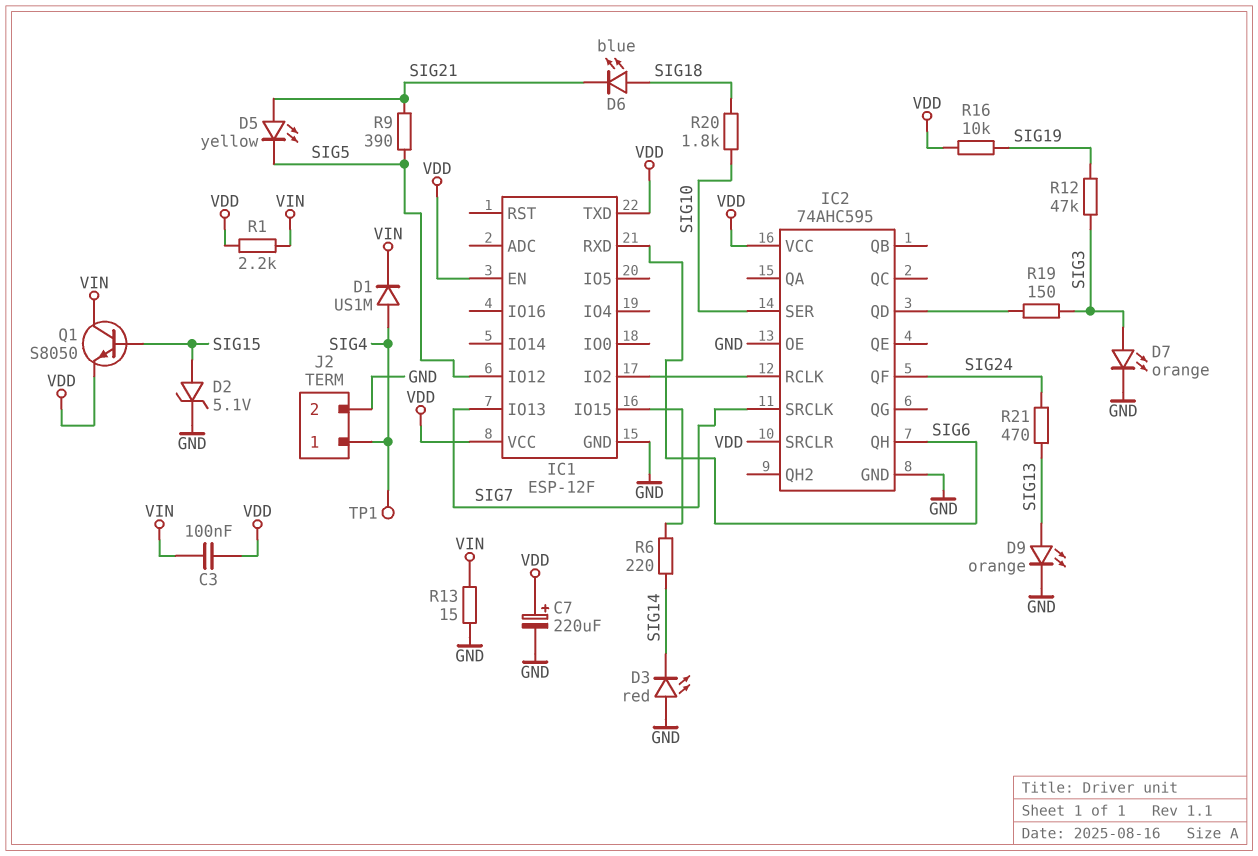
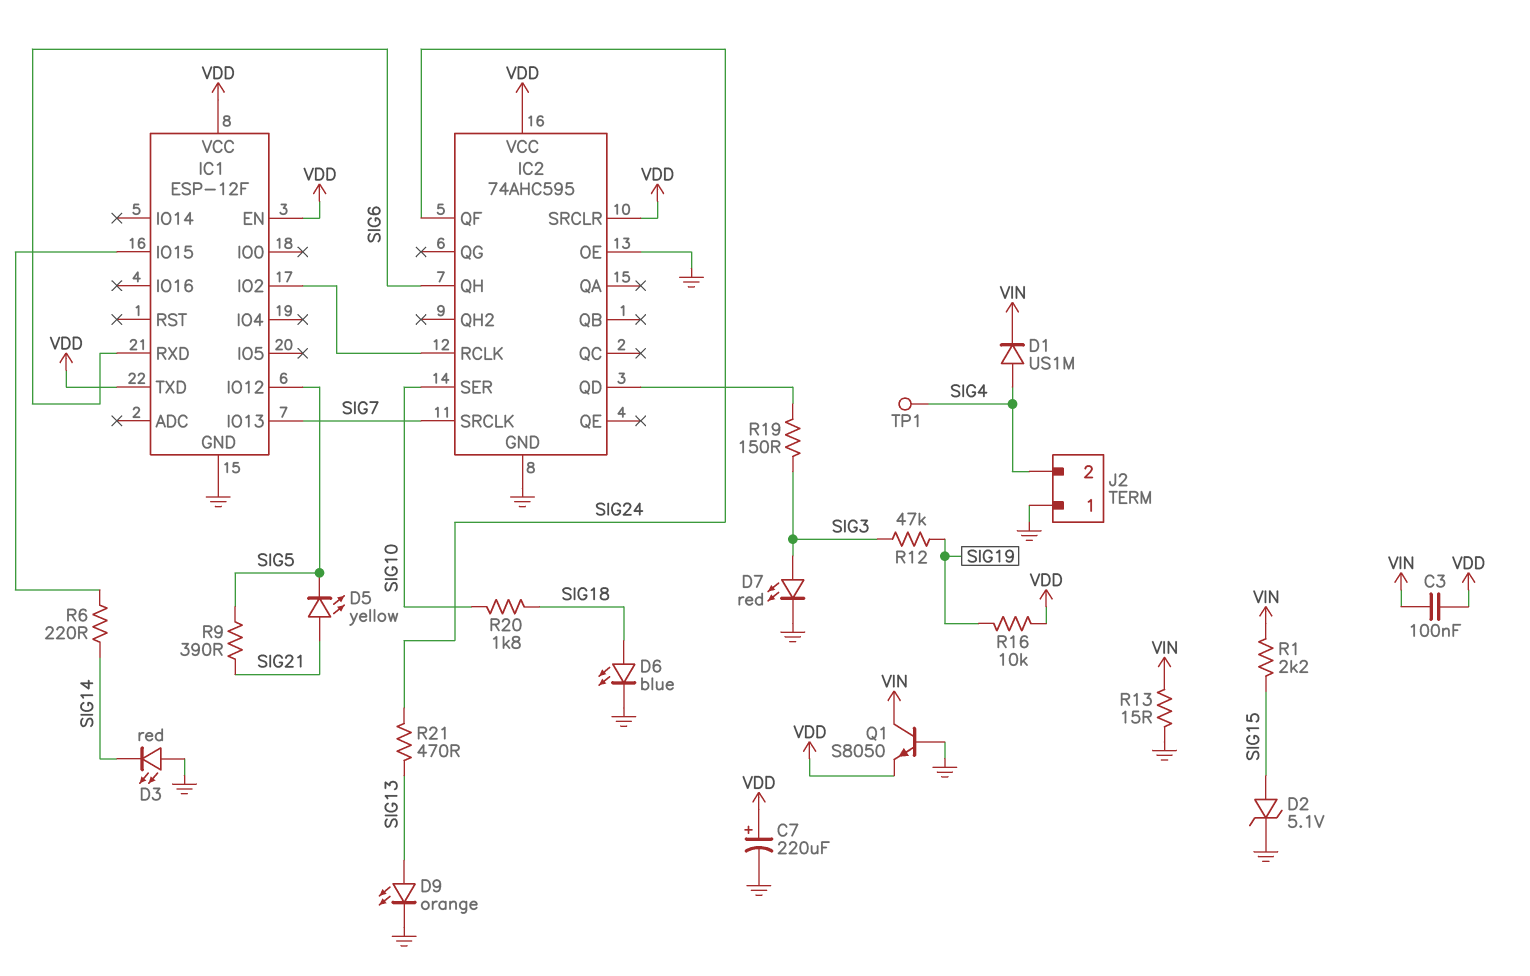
D6: LED blue (A SIG18, K SIG21) -> LED blue (A SIG18, K GND)
D7: LED orange (A SIG3, K GND) -> LED red (A SIG3, K GND)
J2 pin 1: SIG4 -> GND
J2 pin 2: GND -> SIG4
Q1: NPN S8050 (B SIG15, C VIN, E VDD) -> NPN S8050 (B GND, C VIN, E VDD)
R1: 2.2k (VDD, VIN) -> 2.2k (SIG15, VIN)

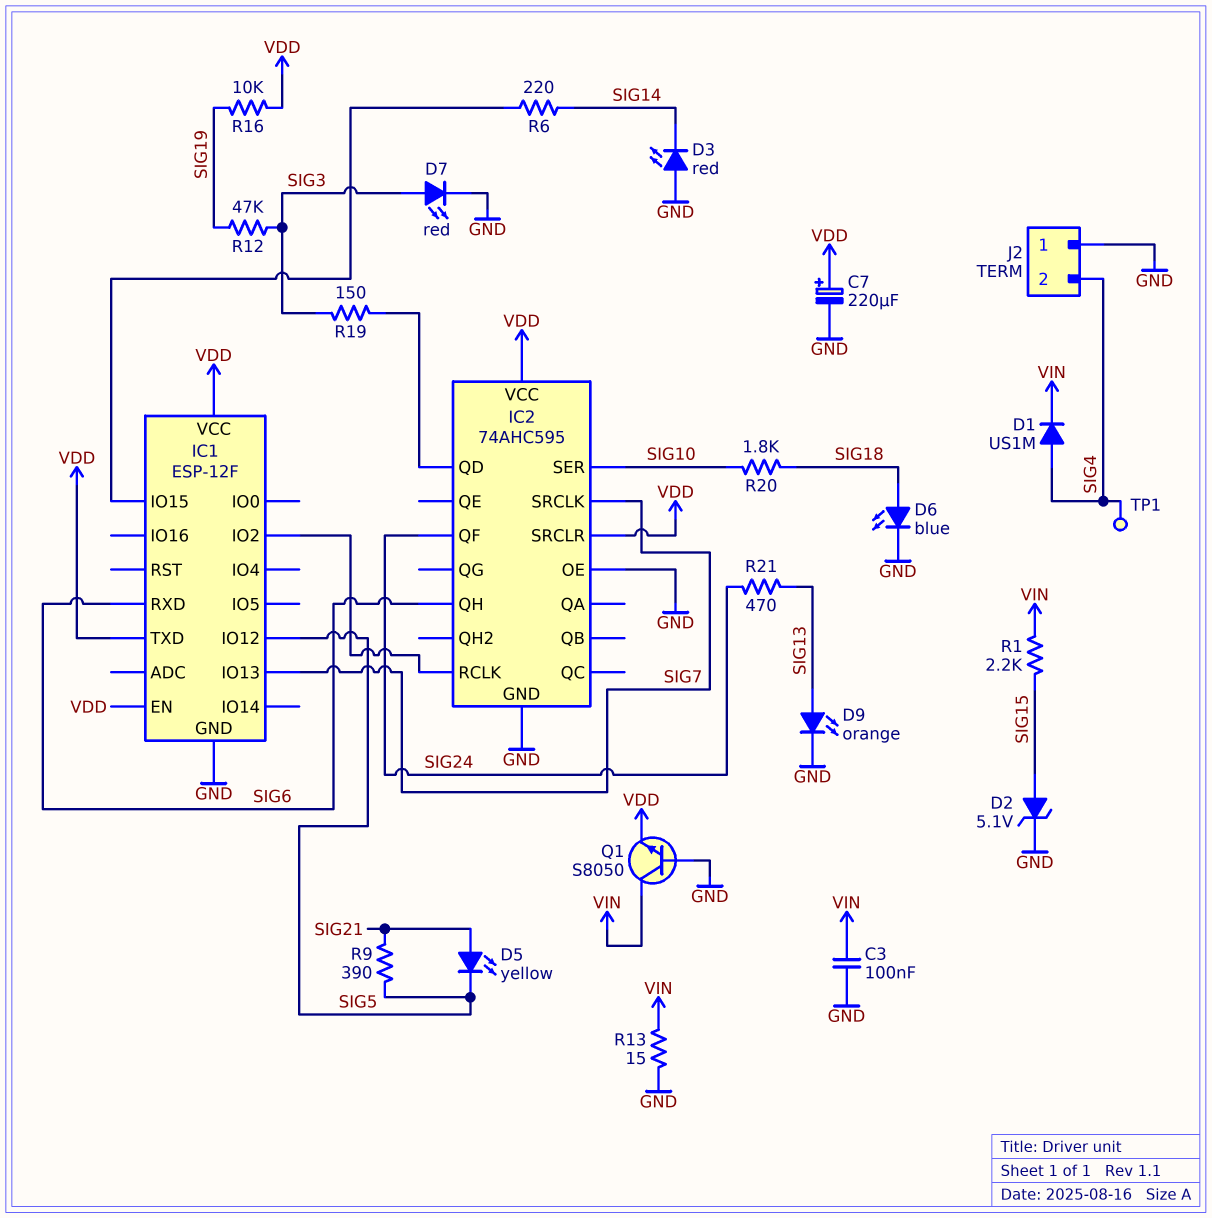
C3: 100nF (VDD, VIN) -> 100nF (GND, VIN)

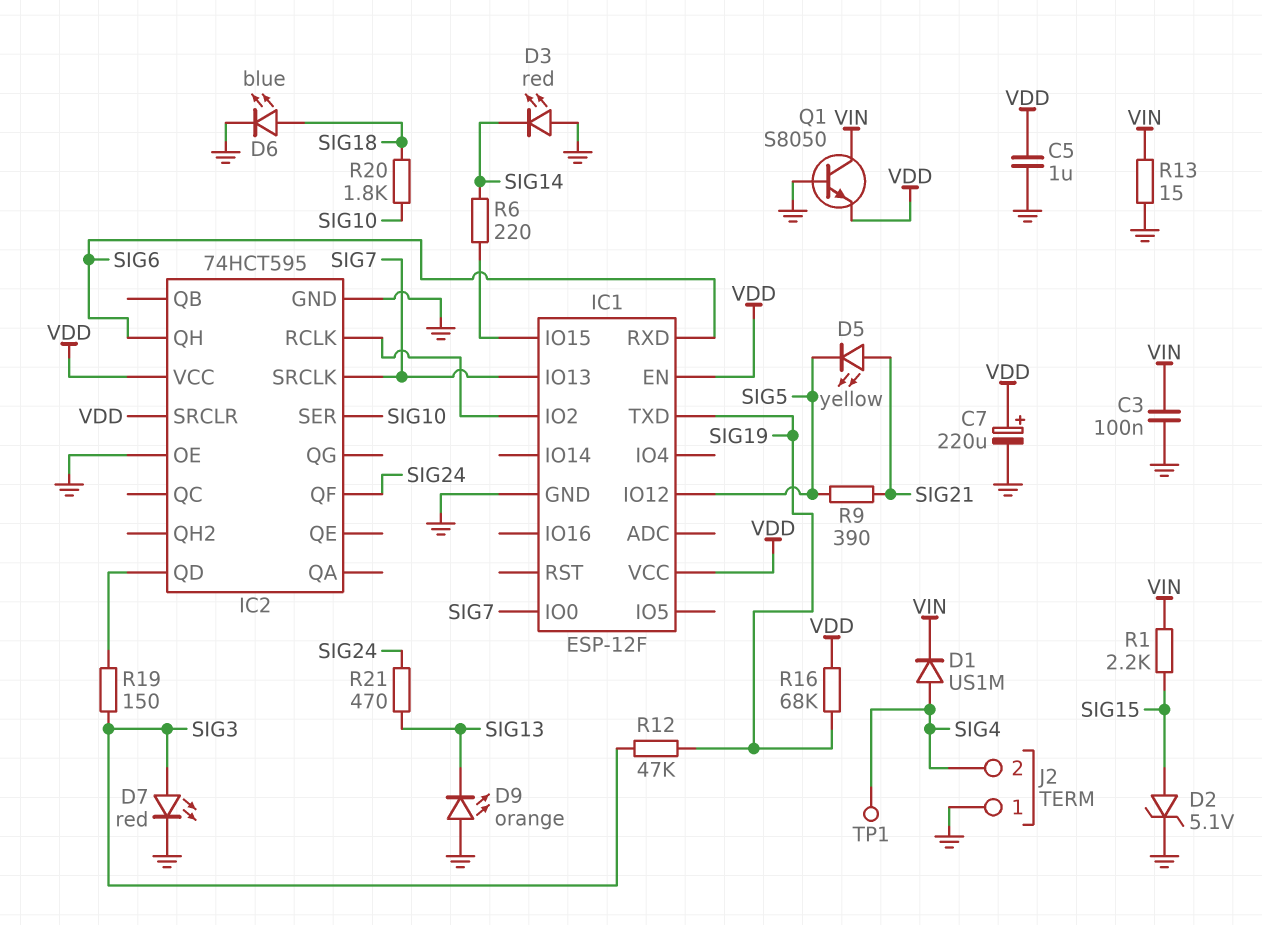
C5: none -> 1uF (GND, VDD)
D9: LED orange (A SIG13, K GND) -> LED orange (A GND, K SIG13)
IC1 pin IO0: none -> SIG7
IC1 pin TXD: VDD -> SIG19
IC2: 74AHC595 -> 74HCT595
R16: 10k (SIG19, VDD) -> 68k (SIG19, VDD)

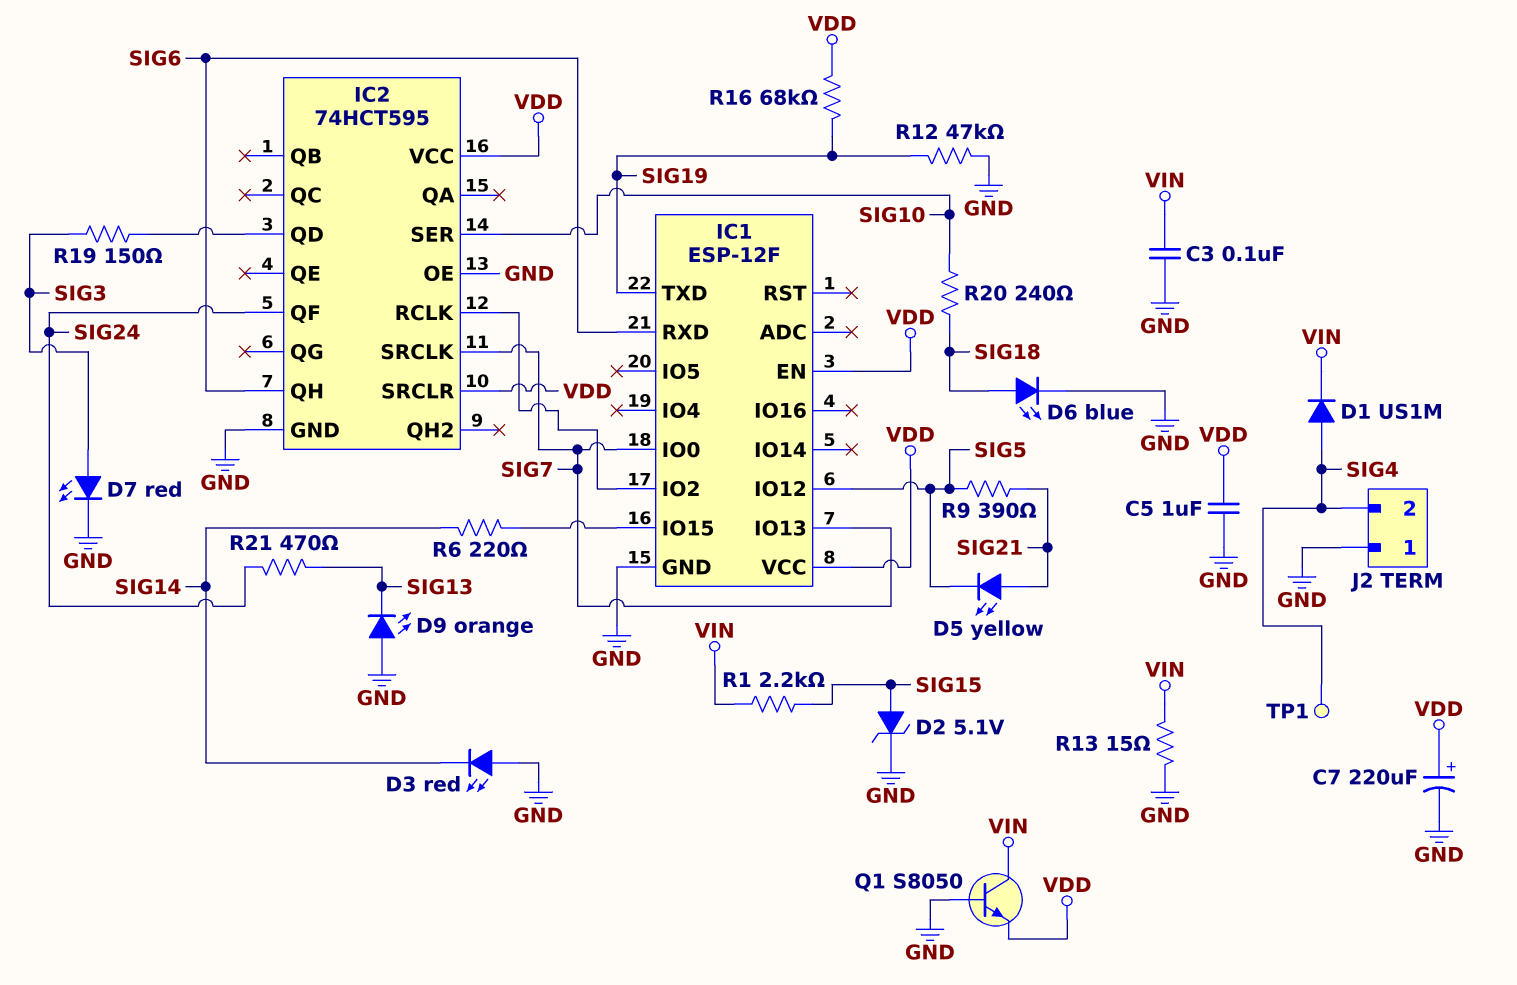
R12: 47k (SIG3, SIG19) -> 47k (GND, SIG19)
R20: 1.8k (SIG10, SIG18) -> 240 (SIG10, SIG18)

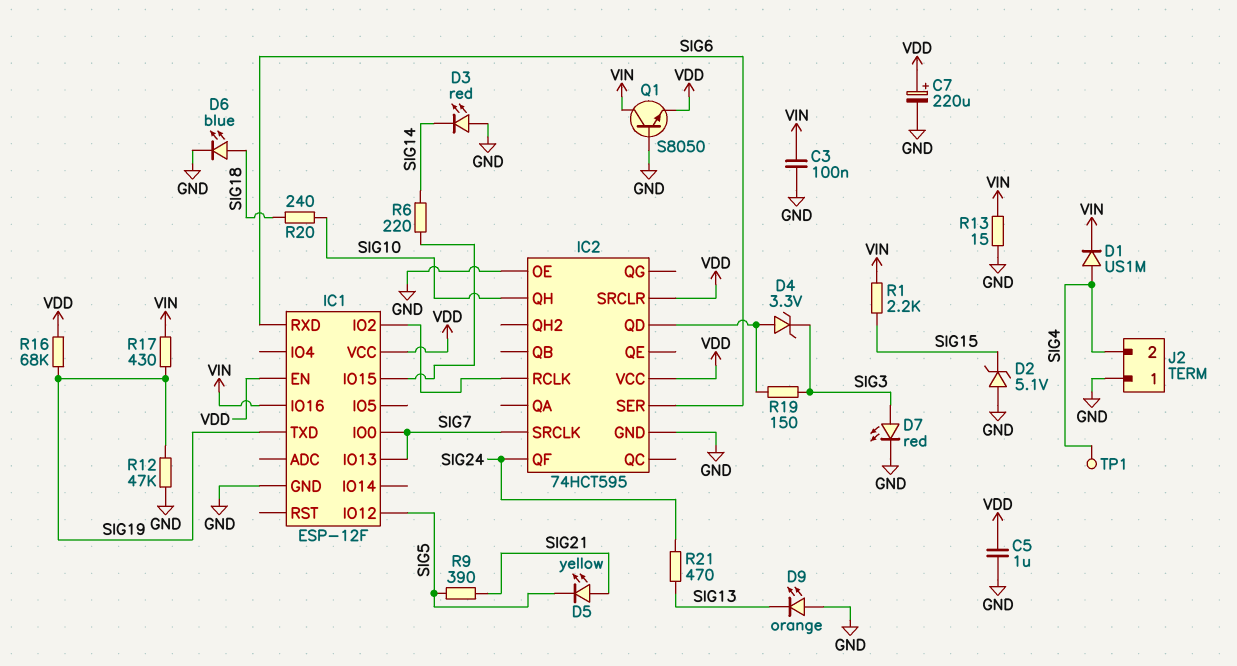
D2: zener 5.1V (A SIG15, K GND) -> zener 5.1V (A GND, K SIG15)
D4: none -> zener 3.3V (A IC2/QD, K SIG3)
IC1 pin IO16: none -> VIN
IC2 pin QH: SIG6 -> SIG10
IC2 pin SER: SIG10 -> SIG6
R17: none -> 430 (SIG19, VIN)

